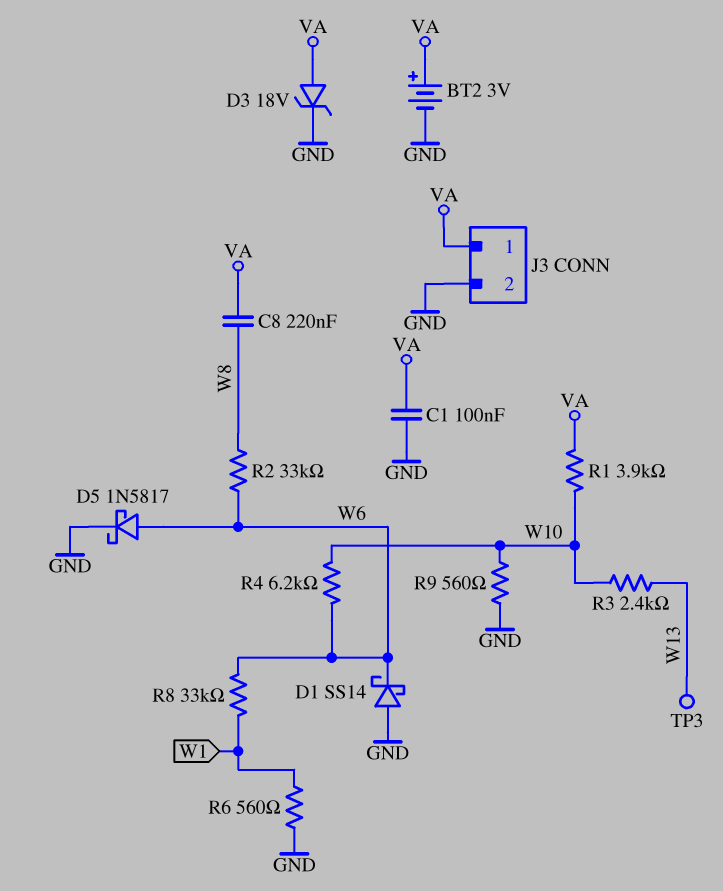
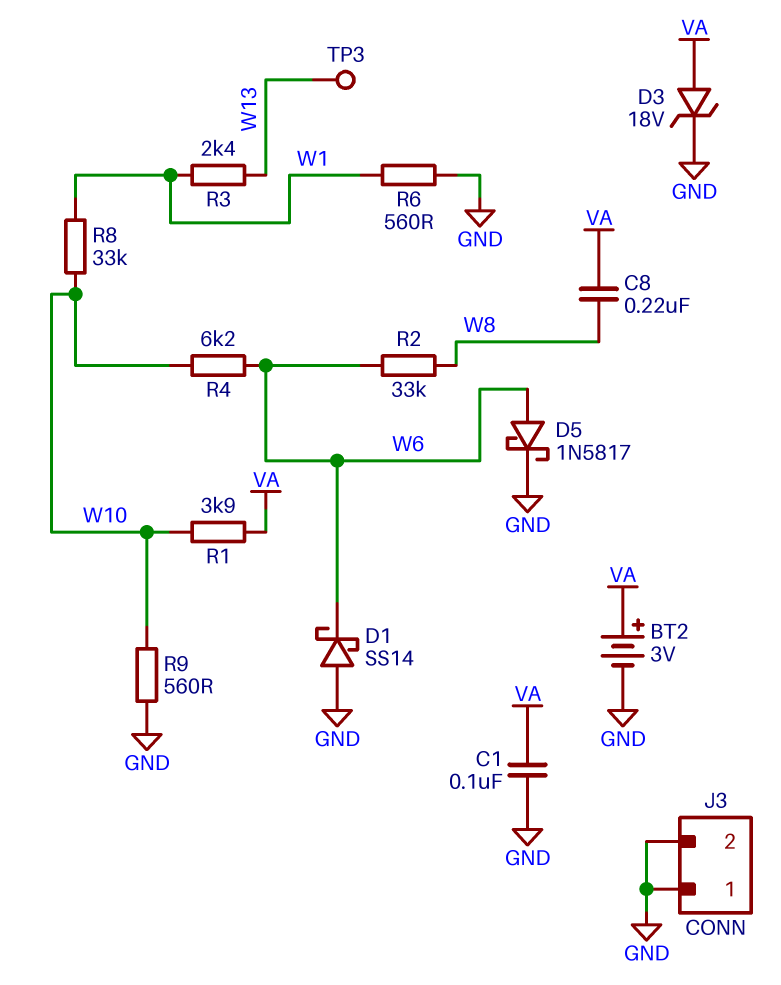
J3 pin 1: VA -> GND
R3: 2.4k (W10, W13) -> 2.4k (W1, W13)
R8: 33k (W1, W6) -> 33k (W1, W10)

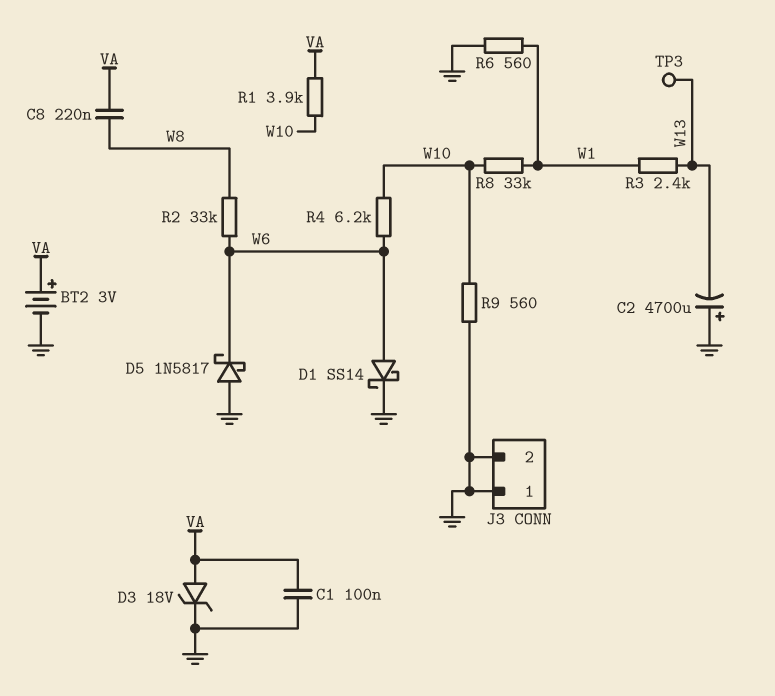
C2: none -> 4700uF (plus GND, minus W13)
D1: schottky SS14 (A GND, K W6) -> schottky SS14 (A W6, K GND)
D5: schottky 1N5817 (A W6, K GND) -> schottky 1N5817 (A GND, K W6)

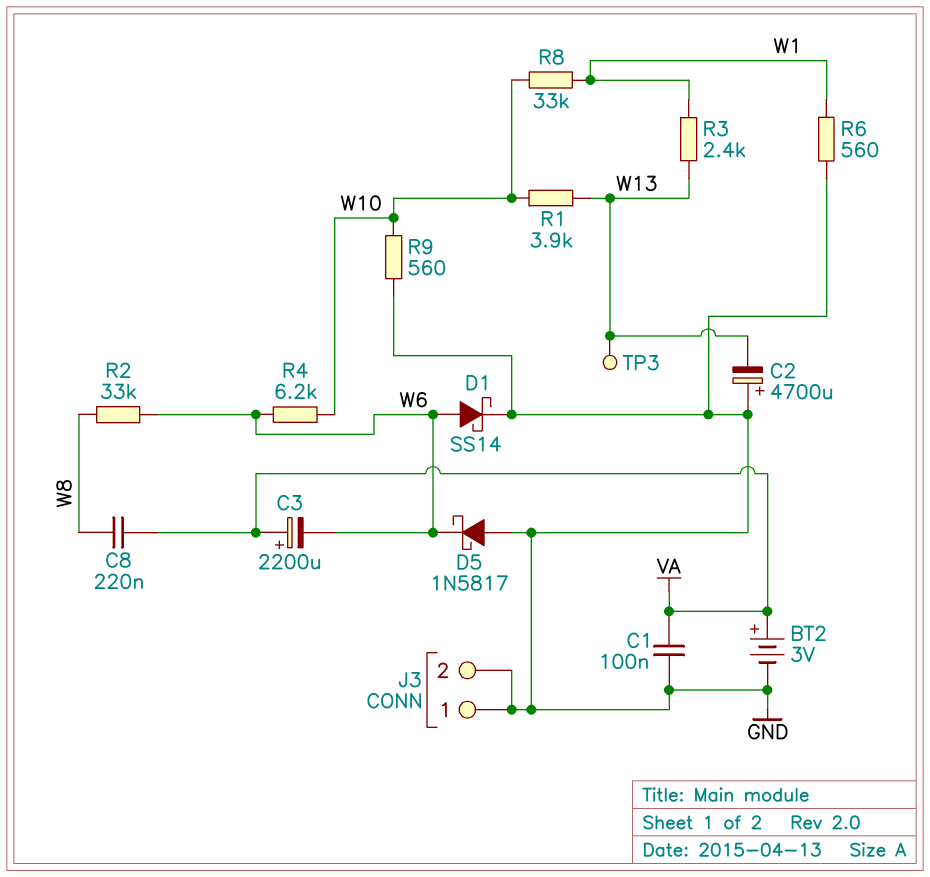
C3: none -> 2200uF (plus VA, minus W6)
D3: zener 18V (A VA, K GND) -> none
R1: 3.9k (VA, W10) -> 3.9k (W10, W13)

